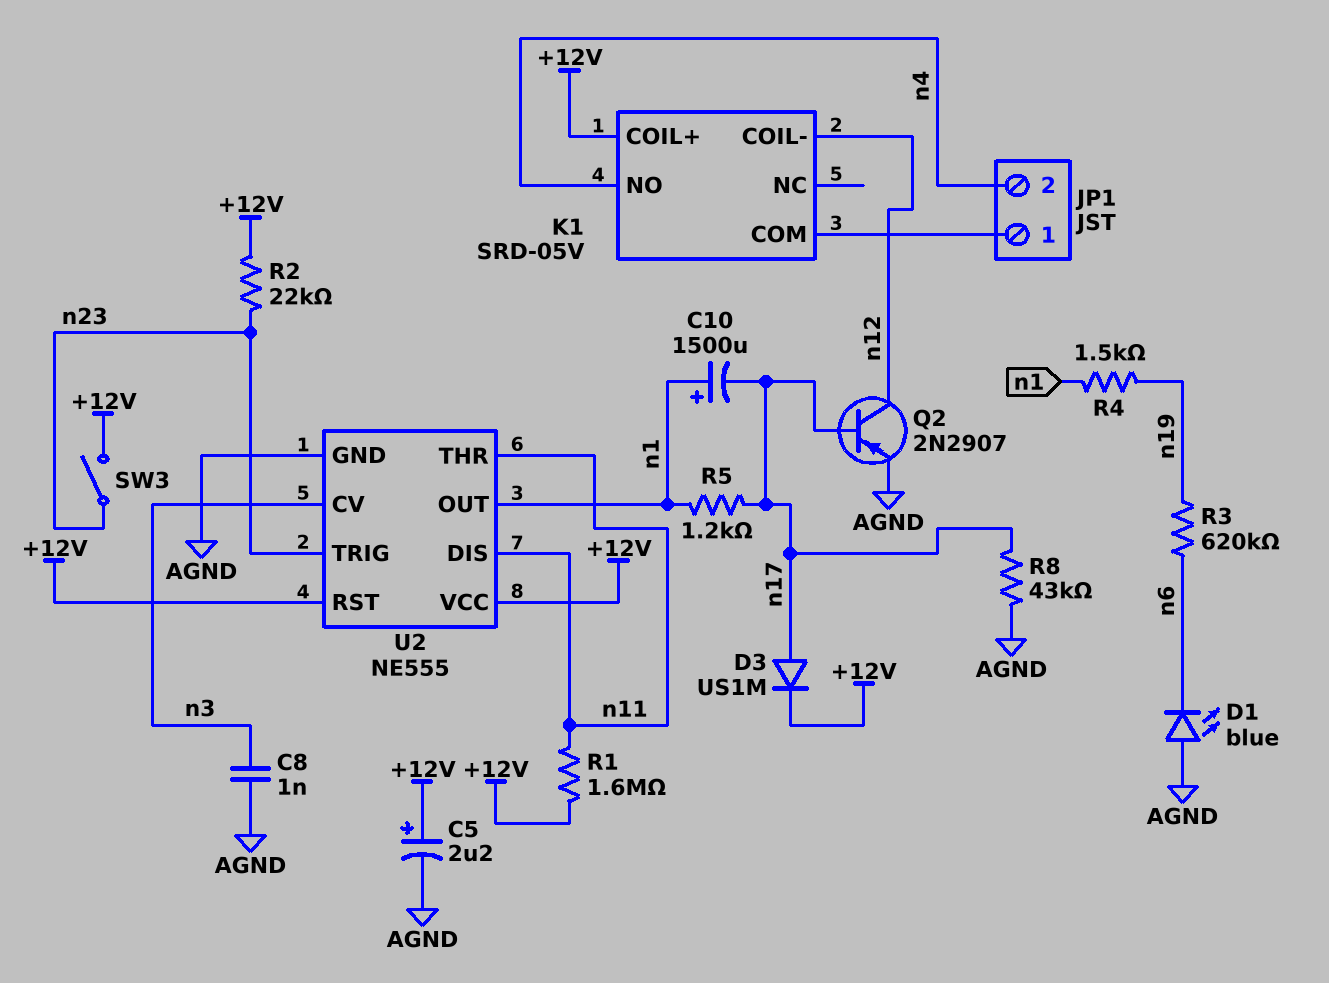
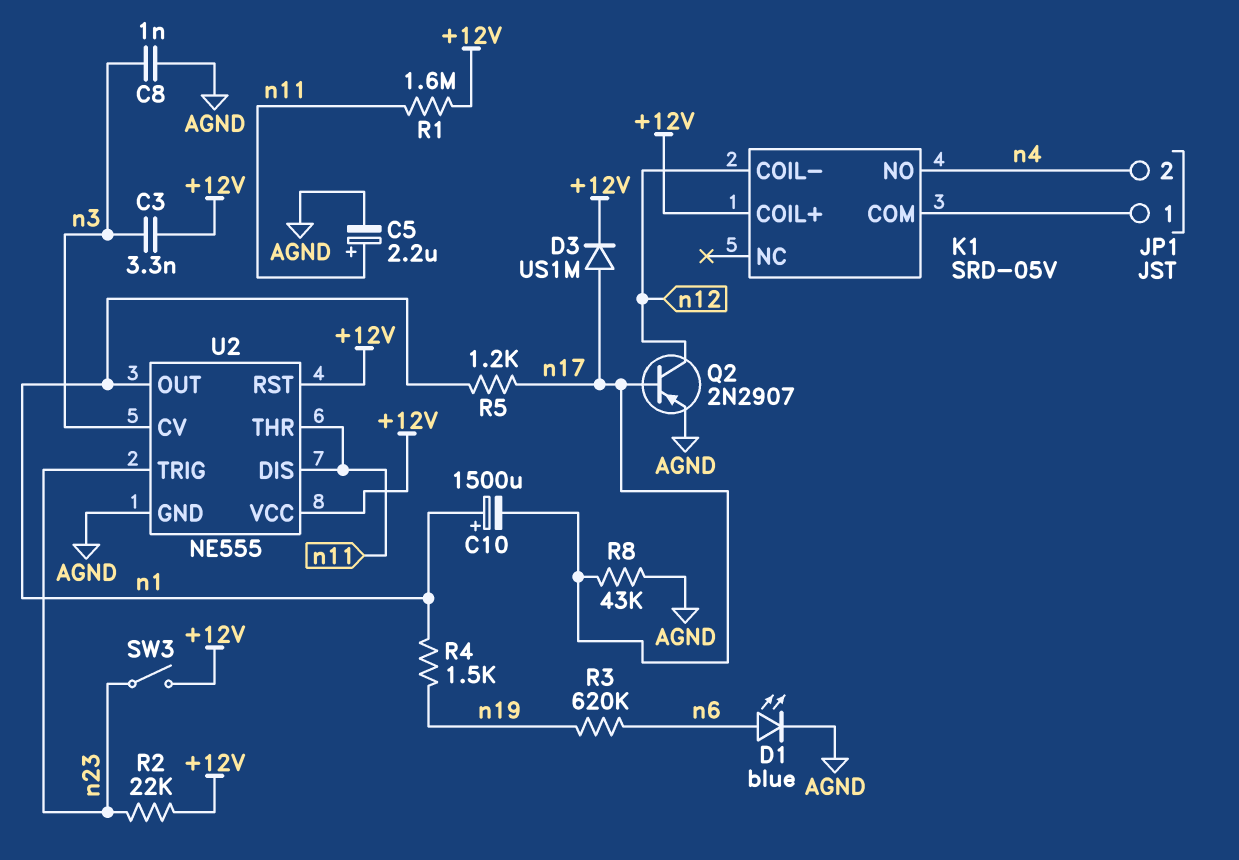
C3: none -> 3.3nF (+12V, n3)
C5: 2.2uF (plus +12V, minus AGND) -> 2.2uF (plus n11, minus AGND)
D1: LED blue (A AGND, K n6) -> LED blue (A n6, K AGND)

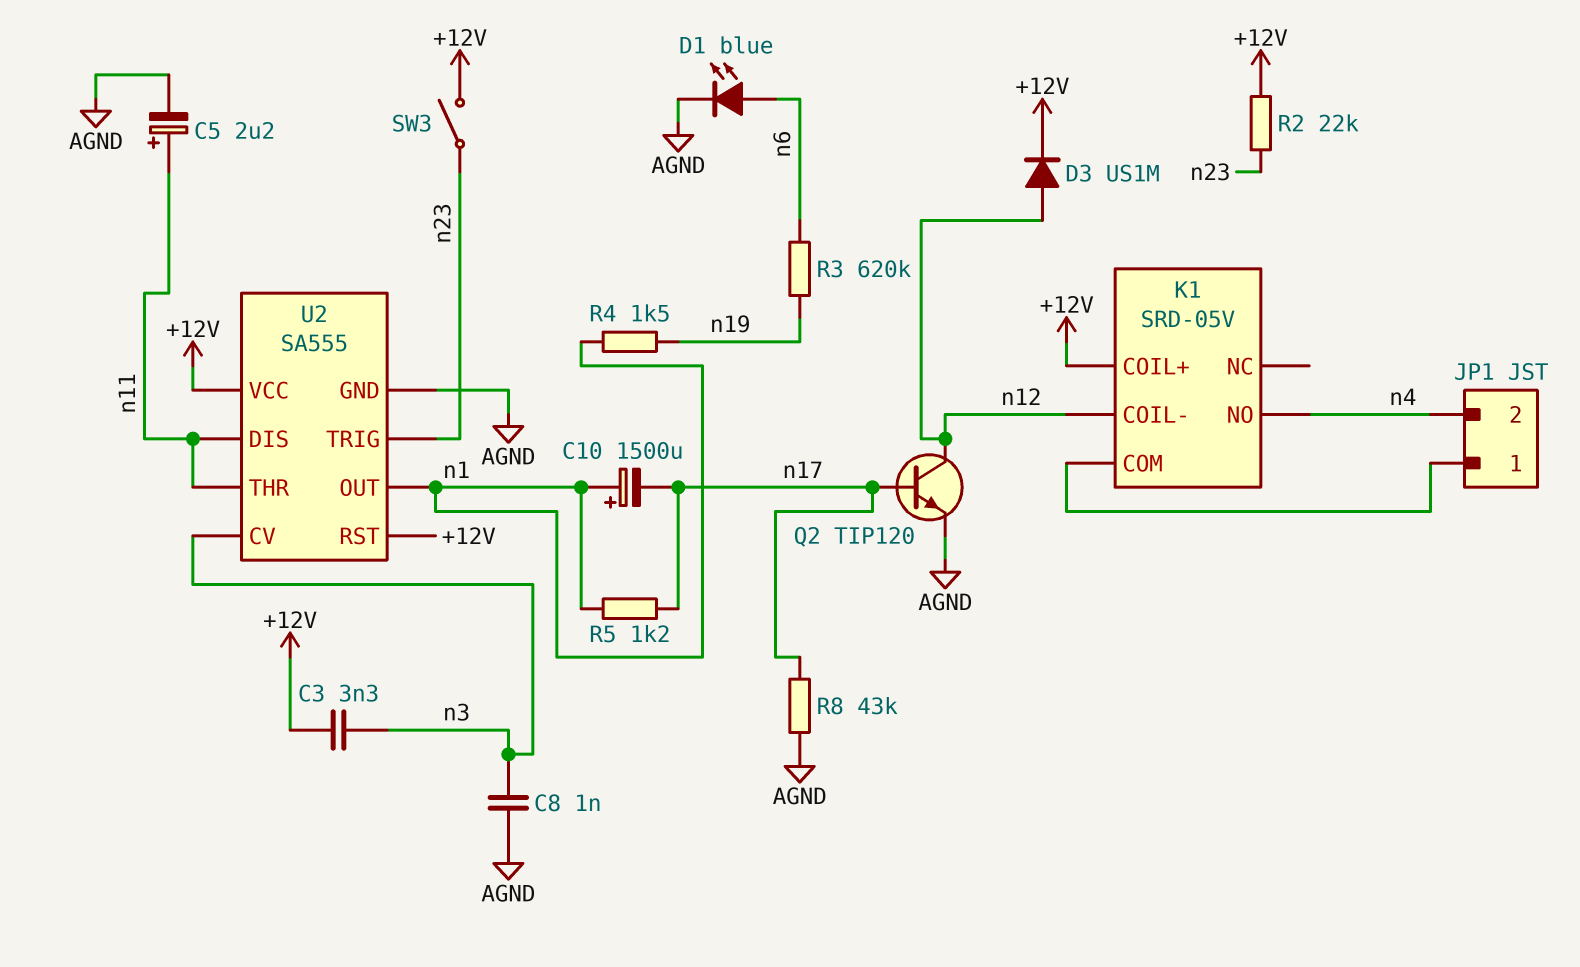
D3: diode US1M (A n17, K +12V) -> diode US1M (A n12, K +12V)
Q2: PNP 2N2907 (B n17, C n12, E AGND) -> NPN TIP120 (B n17, C n12, E AGND)
R1: 1.6M (+12V, n11) -> none
U2: NE555 -> SA555

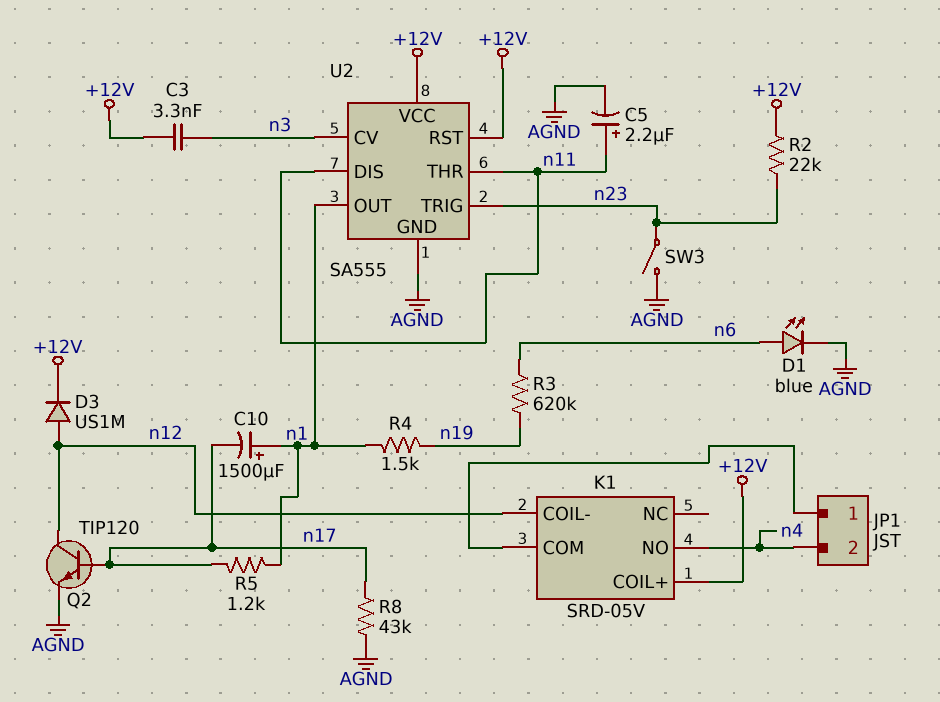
C8: 1nF (AGND, n3) -> none
SW3: switch (+12V, n23) -> switch (AGND, n23)

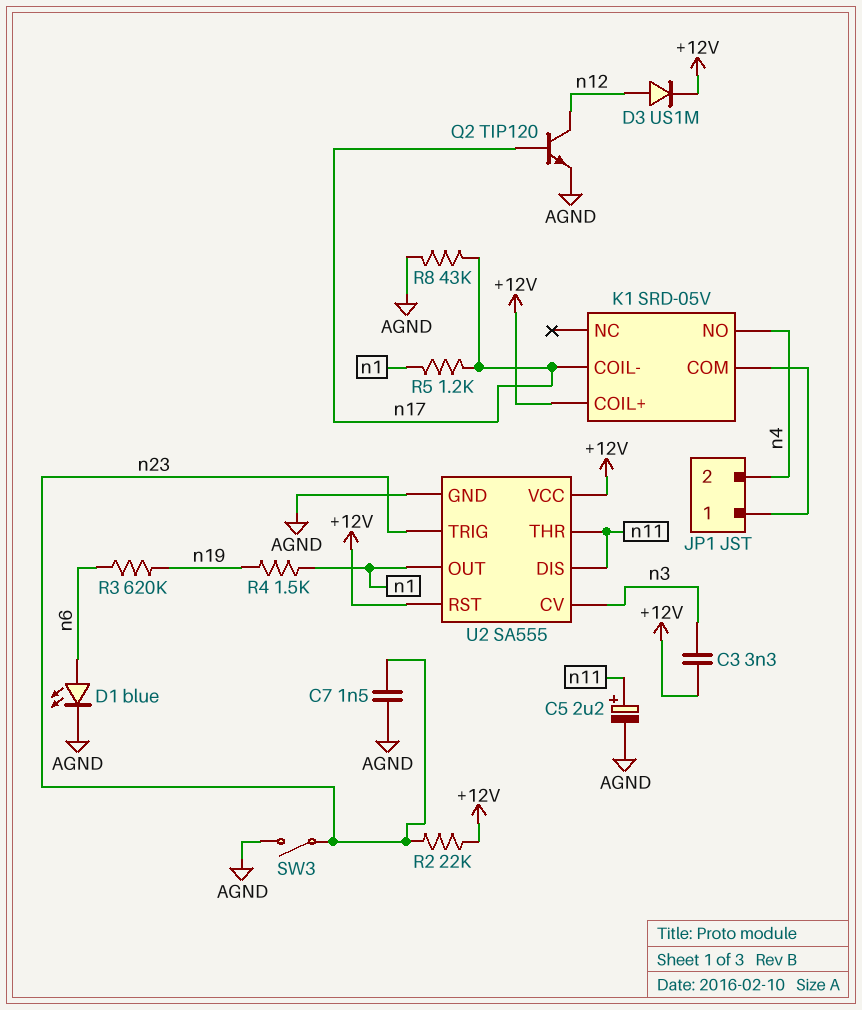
C7: none -> 1.5nF (AGND, n23)
C10: 1500uF (plus n1, minus n17) -> none
K1 pin COIL-: n12 -> n17

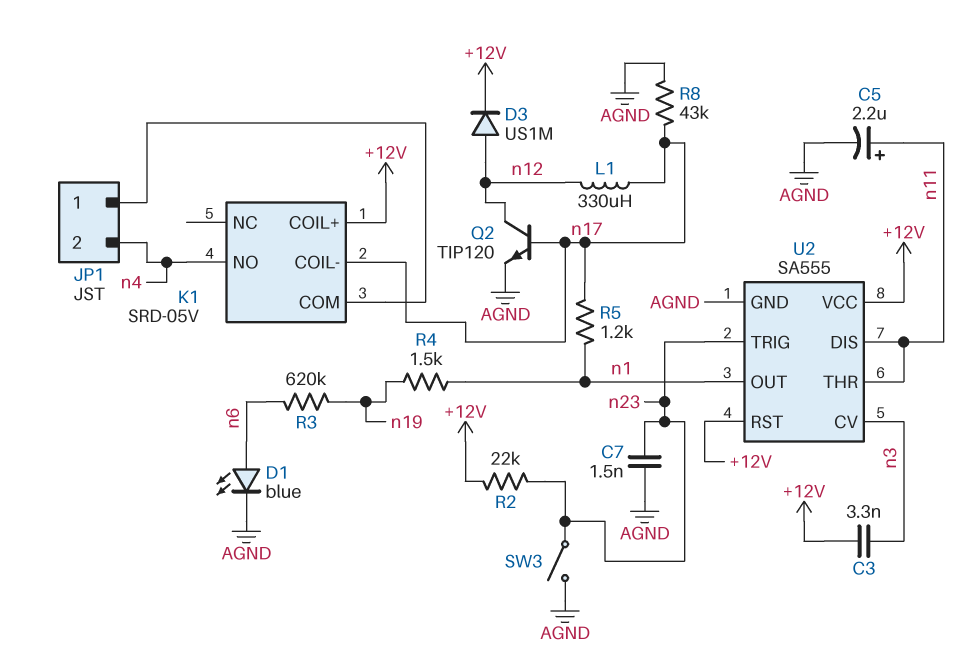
L1: none -> 330uH (n12, n17)

